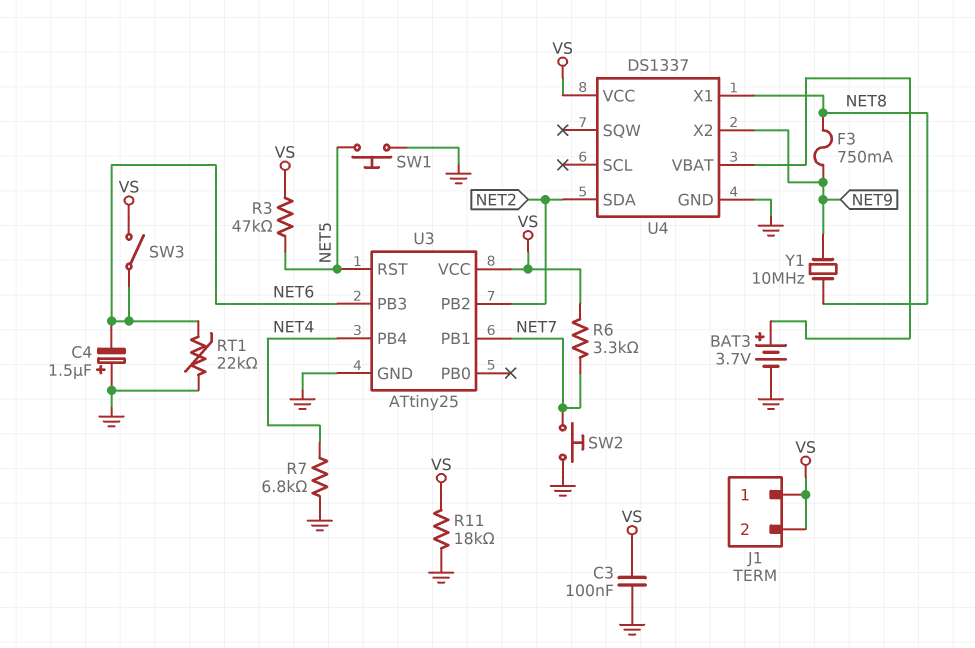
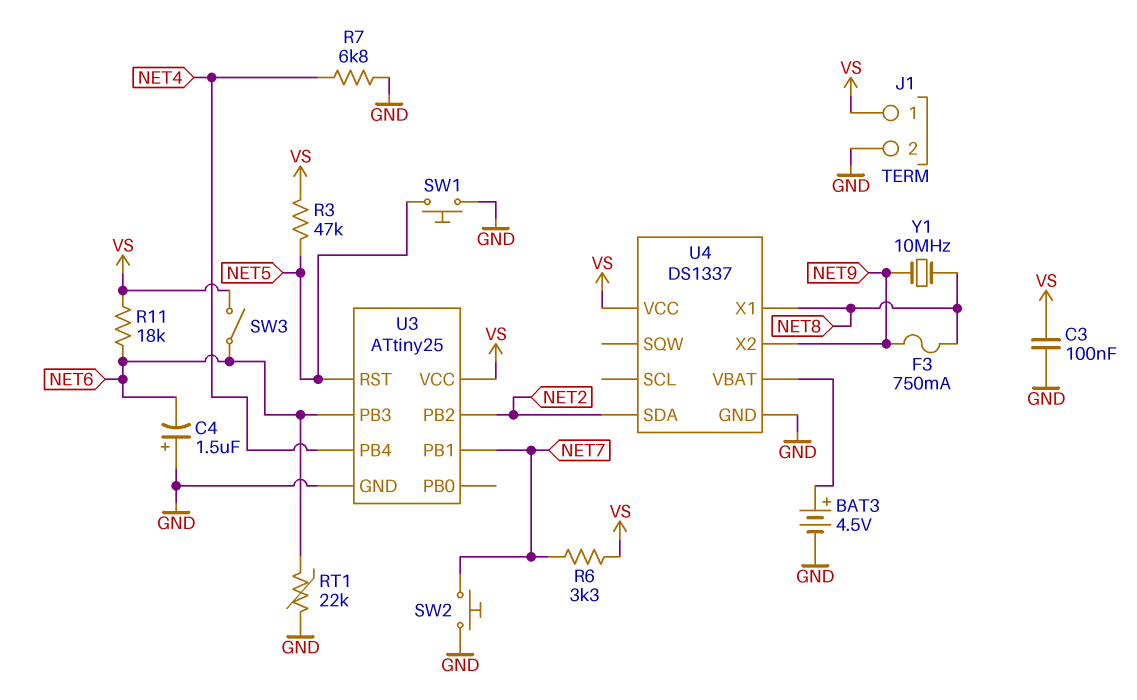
BAT3: 3.7V (plus U4/VBAT, minus GND) -> 4.5V (plus U4/VBAT, minus GND)
J1 pin 2: VS -> GND
R11: 18k (GND, VS) -> 18k (NET6, VS)

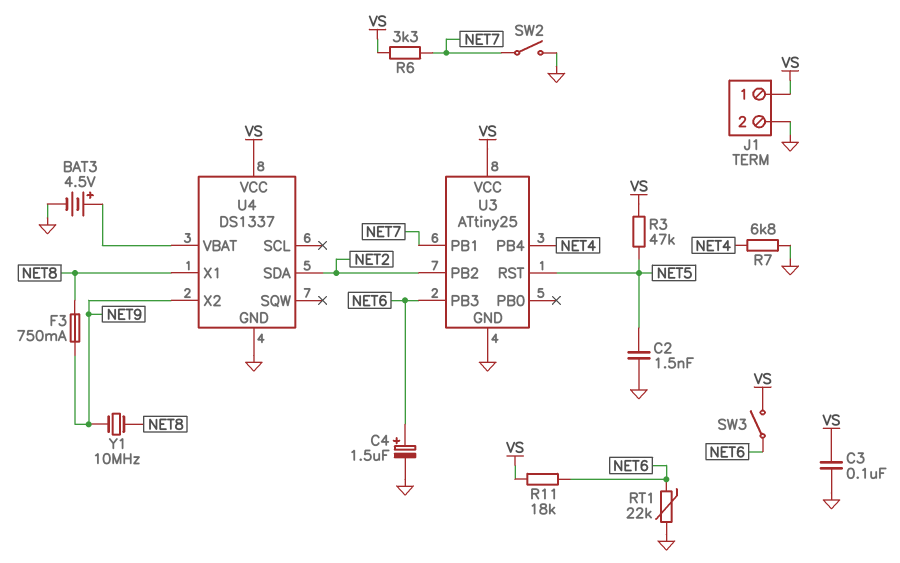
C2: none -> 1.5nF (GND, NET5)
C4: 1.5uF (plus GND, minus NET6) -> 1.5uF (plus NET6, minus GND)
SW1: button (GND, NET5) -> none
SW2: button (GND, NET7) -> switch (GND, NET7)

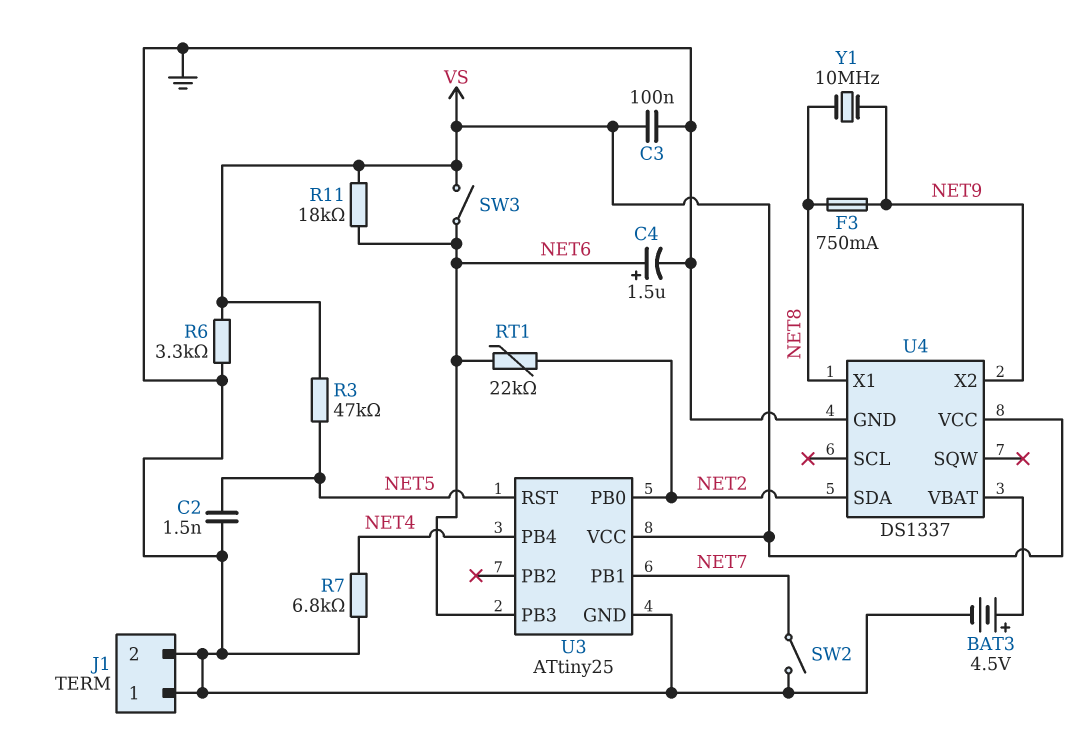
J1 pin 1: VS -> GND
R6: 3.3k (NET7, VS) -> 3.3k (GND, VS)
RT1: 22k (GND, NET6) -> 22k (NET2, NET6)
U3 pin PB0: none -> NET2
U3 pin PB2: NET2 -> none

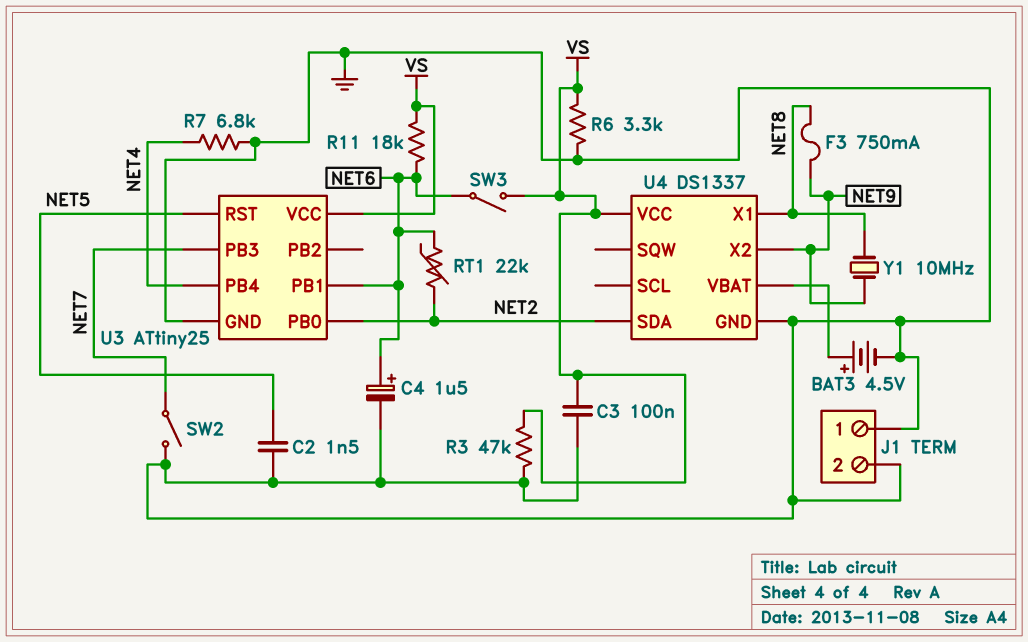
R3: 47k (NET5, VS) -> 47k (GND, VS)
U3 pin PB1: NET7 -> NET6
U3 pin PB3: NET6 -> NET7

